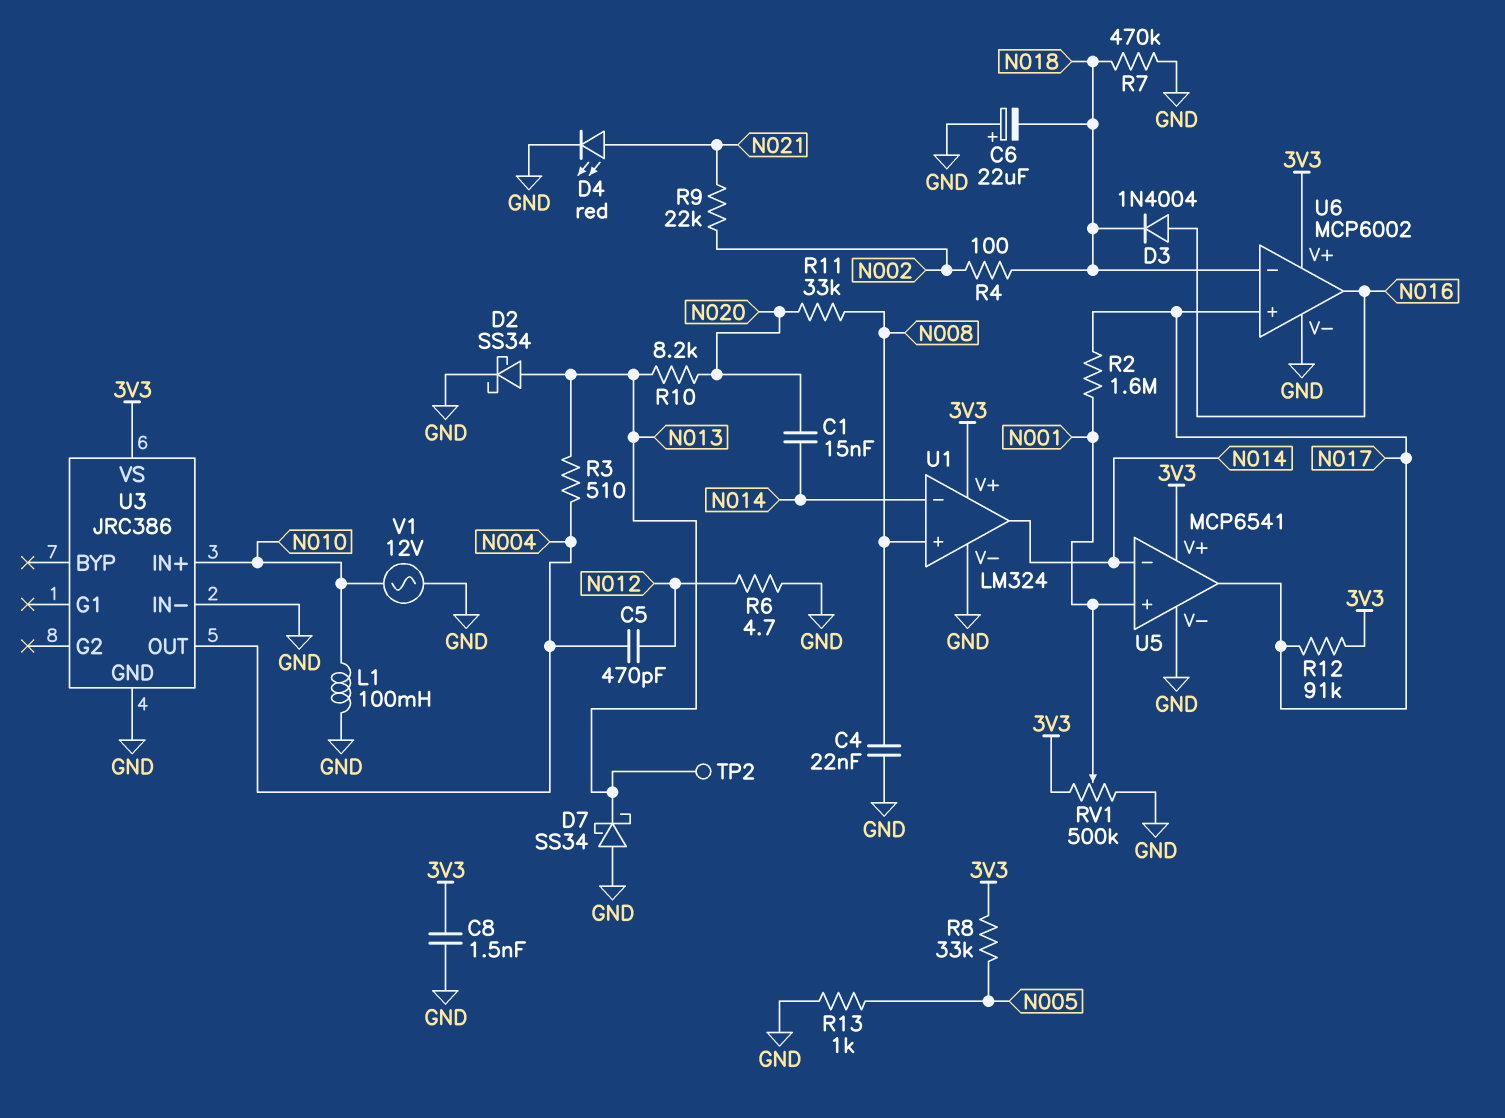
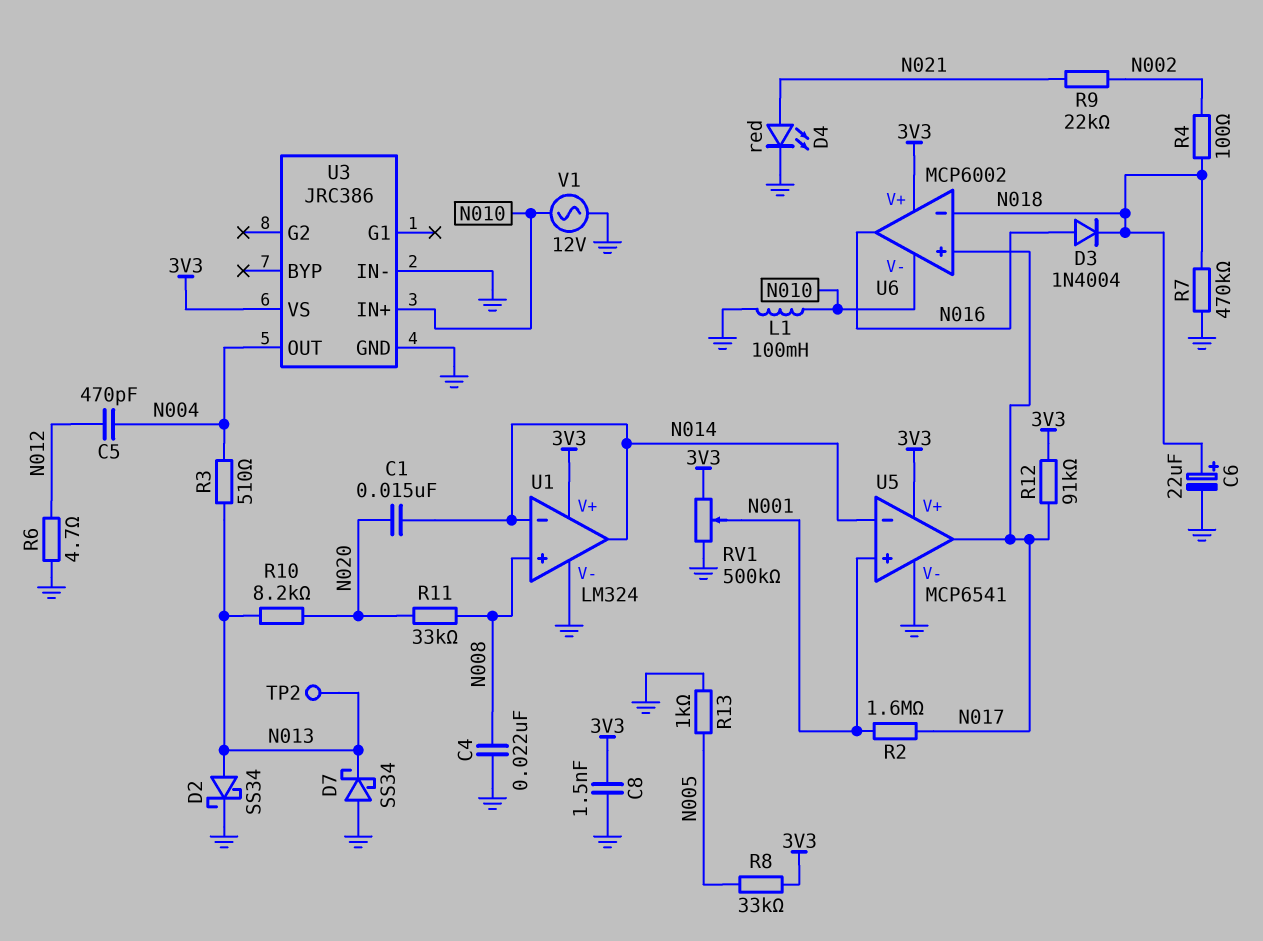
C6: 22uF (plus GND, minus N018) -> 22uF (plus N018, minus GND)
U6 pin V-: GND -> N010

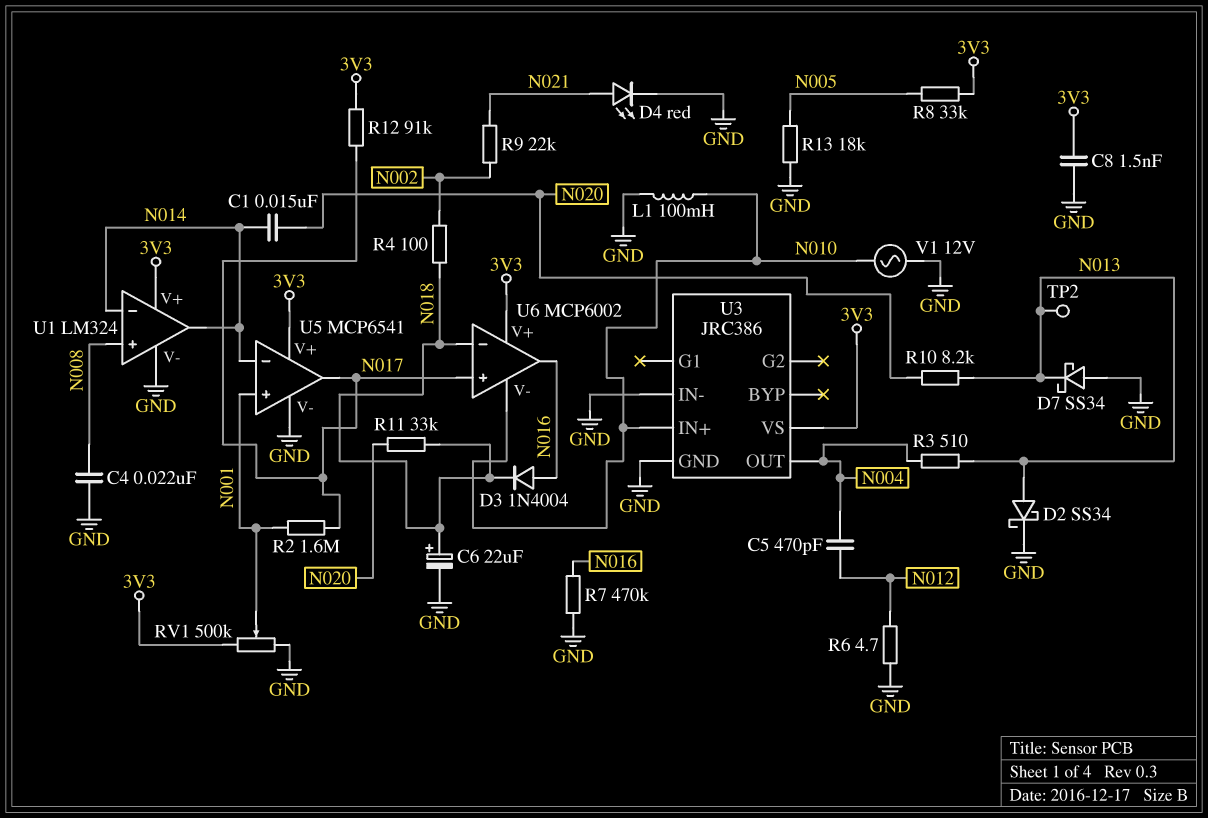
R7: 470k (GND, N018) -> 470k (GND, N016)
R11: 33k (N008, N020) -> 33k (N018, N020)
R13: 1k (GND, N005) -> 18k (GND, N005)

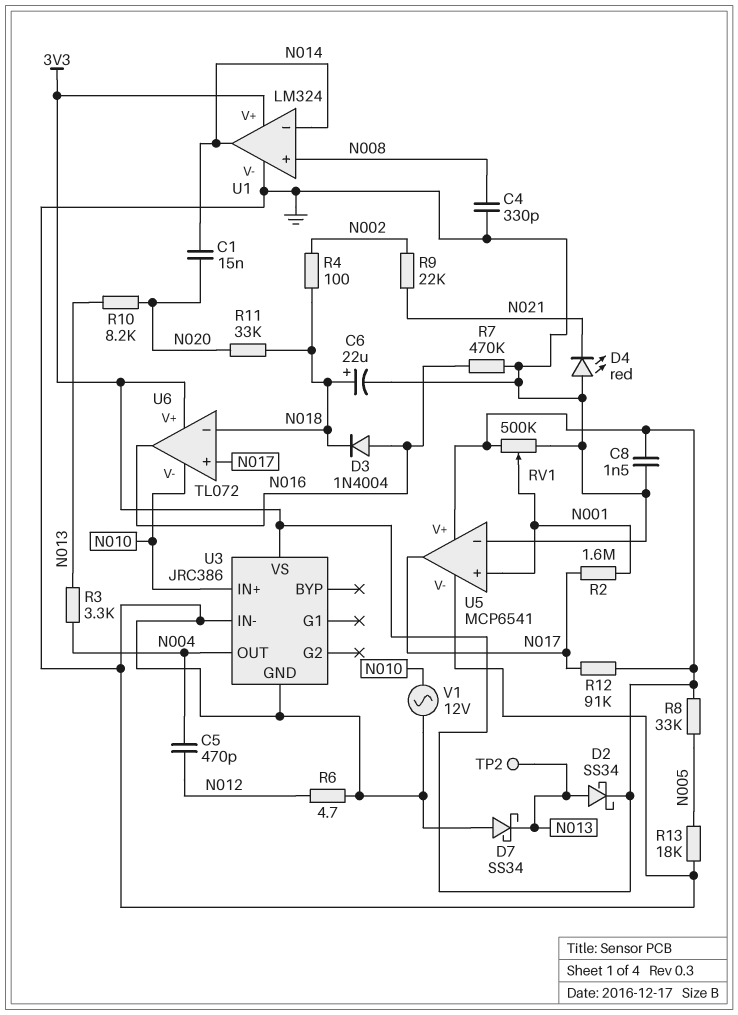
C4: 22nF (GND, N008) -> 330pF (GND, N008)
D2: schottky SS34 (A N013, K GND) -> schottky SS34 (A N013, K 3V3)
D4: LED red (A N021, K GND) -> LED red (A GND, K N021)
L1: 100mH (GND, N010) -> none
R3: 510 (N004, N013) -> 3.3k (N004, N013)
U5 pin in-: N014 -> GND
U6: MCP6002 -> TL072

